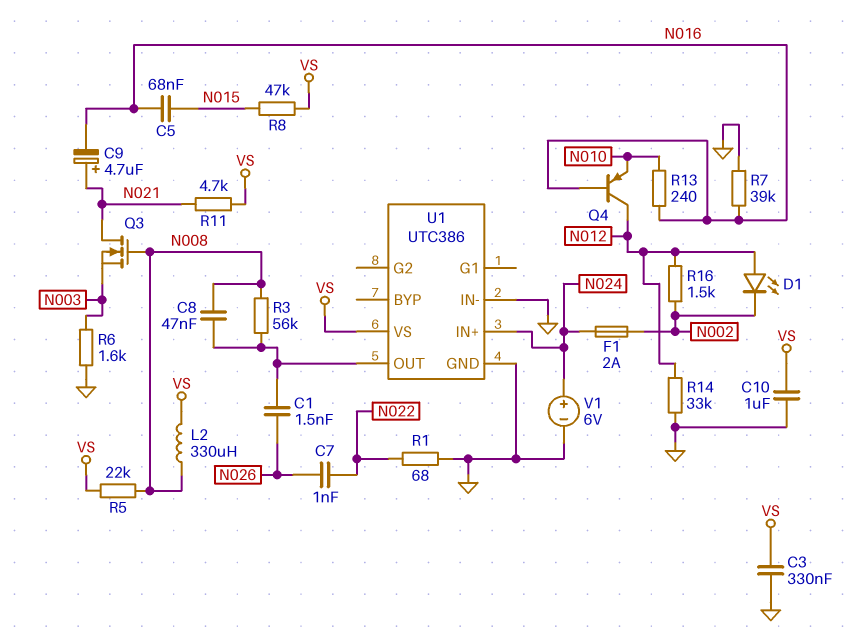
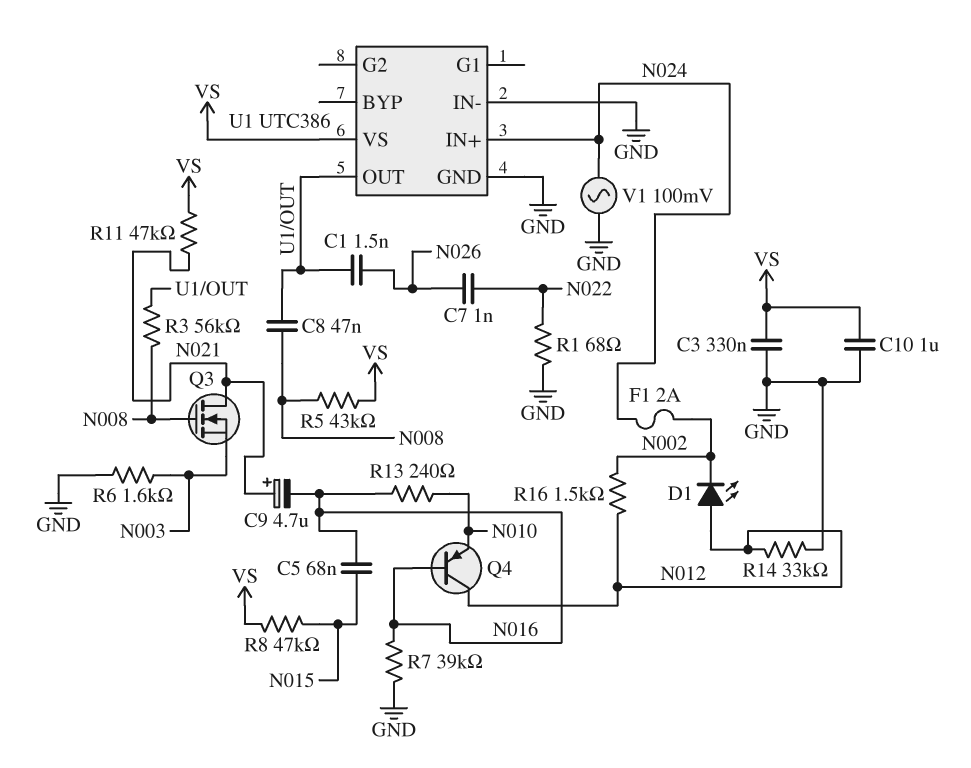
L2: 330uH (N008, VS) -> none
R5: 22k (N008, VS) -> 43k (N008, VS)
R11: 4.7k (N021, VS) -> 47k (N021, VS)
V1: 6V (plus N024, minus GND) -> AC 100mV (GND, N024)

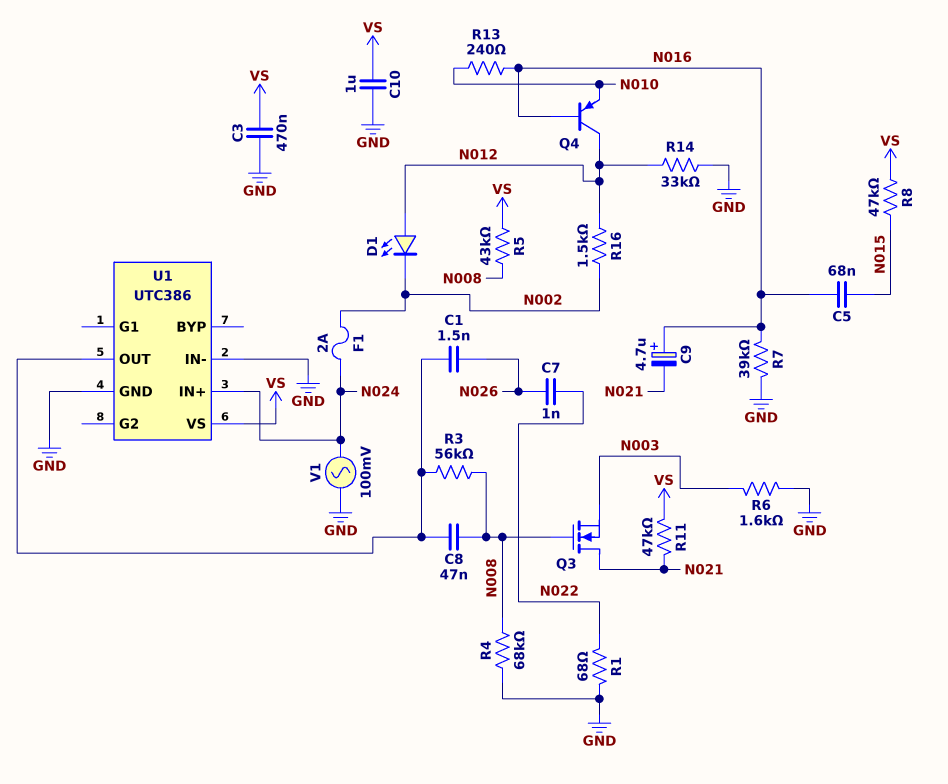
C3: 330nF (GND, VS) -> 470nF (GND, VS)
C9: 4.7uF (plus N021, minus N016) -> 4.7uF (plus N016, minus N021)
R4: none -> 68k (GND, N008)

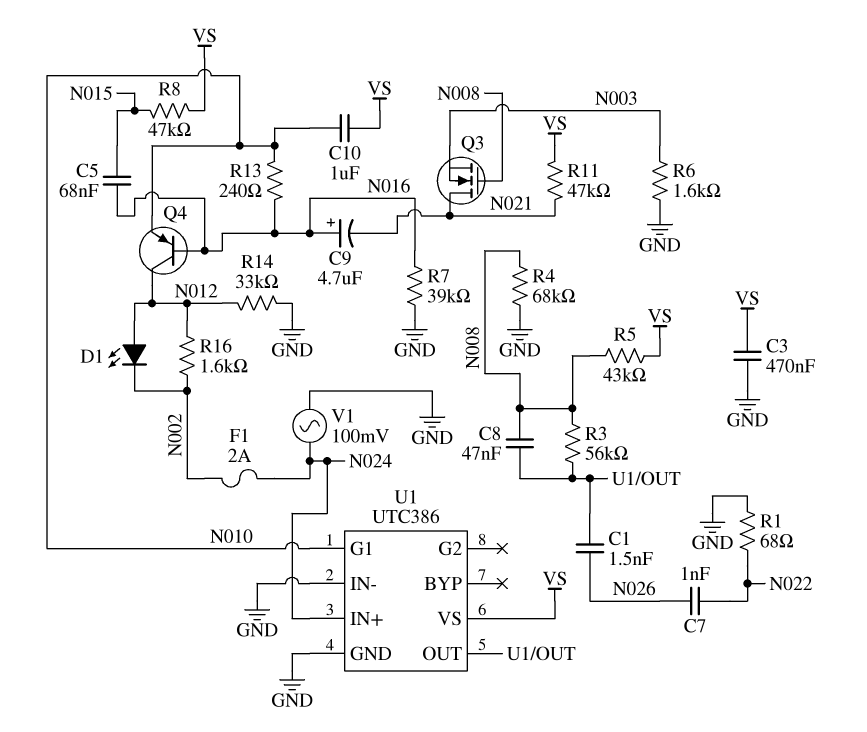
C10: 1uF (GND, VS) -> 1uF (N010, VS)
R16: 1.5k (N002, N012) -> 1.6k (N002, N012)
U1 pin G1: none -> N010

